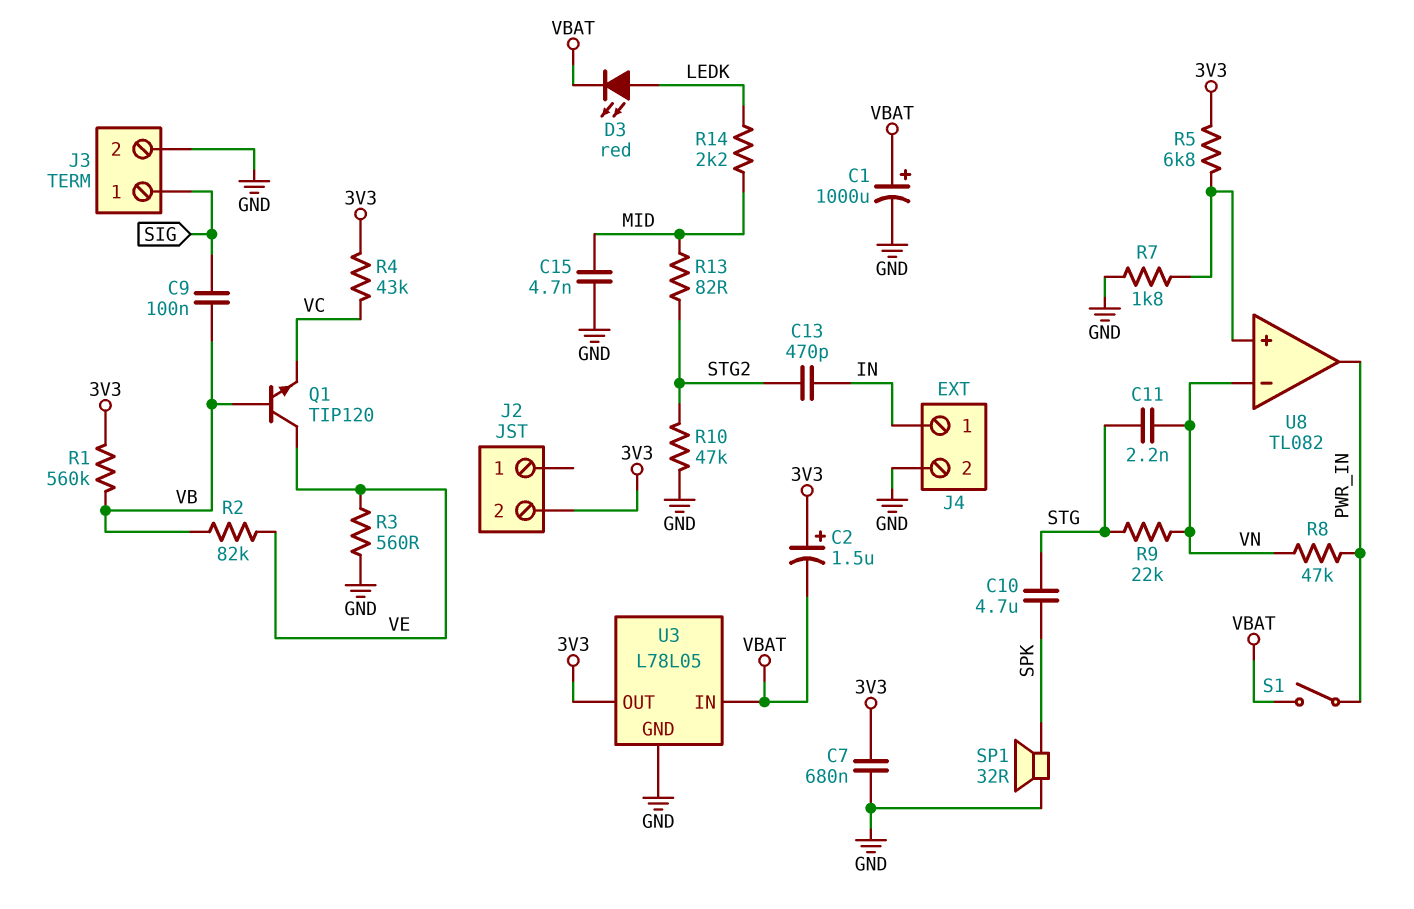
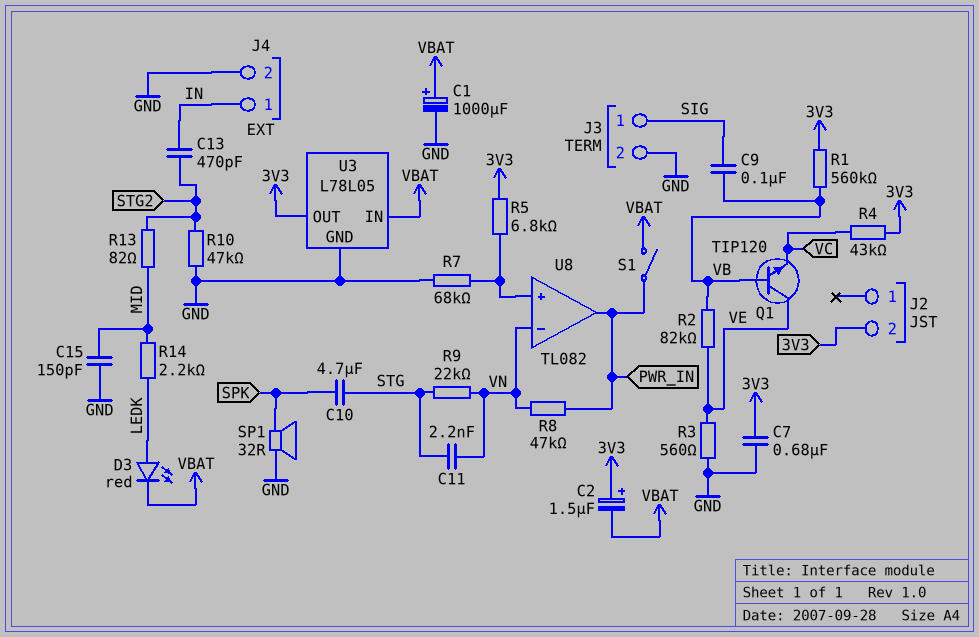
C15: 4.7nF (GND, MID) -> 150pF (GND, MID)
R7: 1.8k (GND, U8/in+) -> 68k (GND, U8/in+)

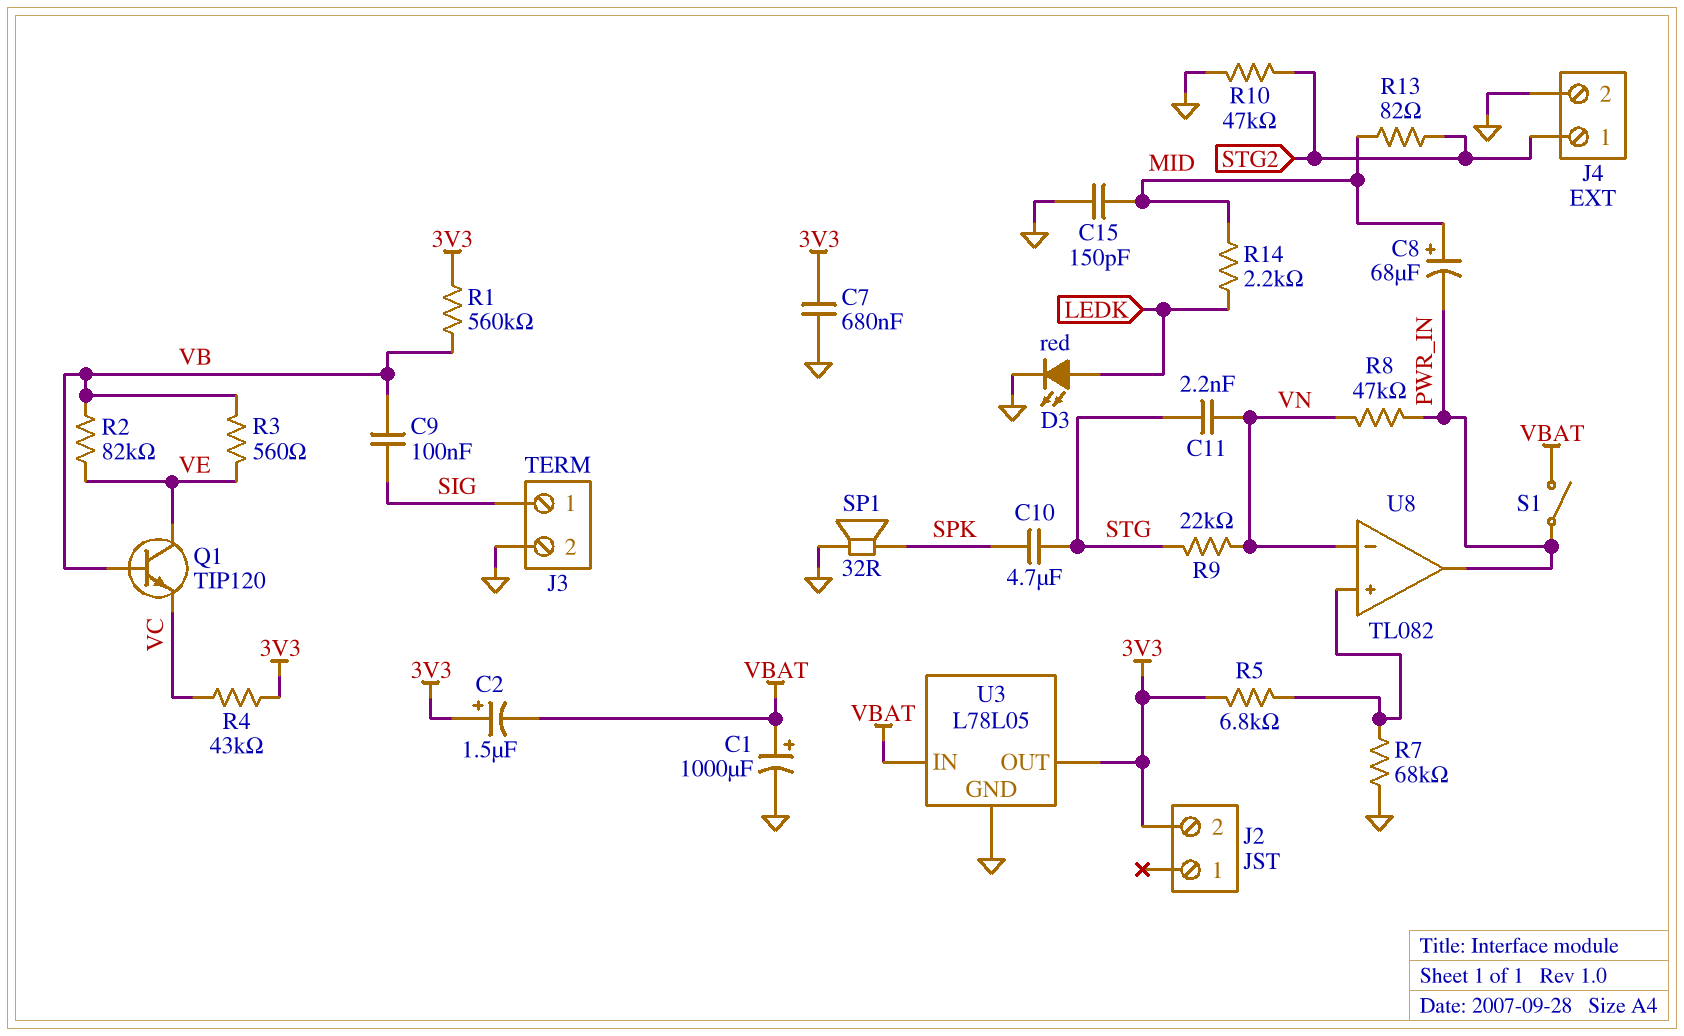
C8: none -> 68uF (plus MID, minus PWR_IN)
C13: 470pF (IN, STG2) -> none
D3: LED red (A LEDK, K VBAT) -> LED red (A LEDK, K GND)
J4 pin 1: IN -> STG2
R3: 560 (GND, VE) -> 560 (VB, VE)

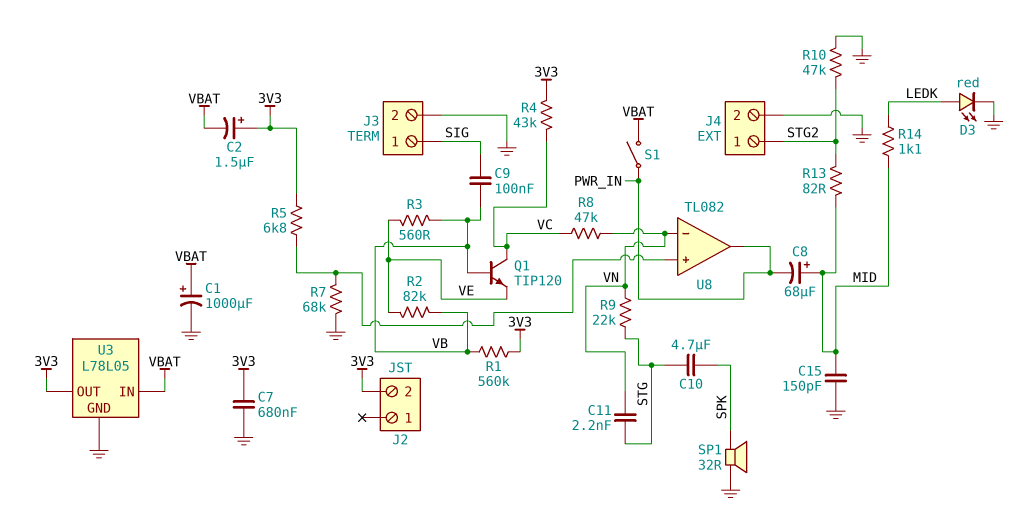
Q1: NPN TIP120 (B VB, C VE, E VC) -> NPN TIP120 (B VB, C VC, E VE)
R8: 47k (PWR_IN, VN) -> 47k (VC, VN)
R14: 2.2k (LEDK, MID) -> 1.1k (LEDK, MID)

